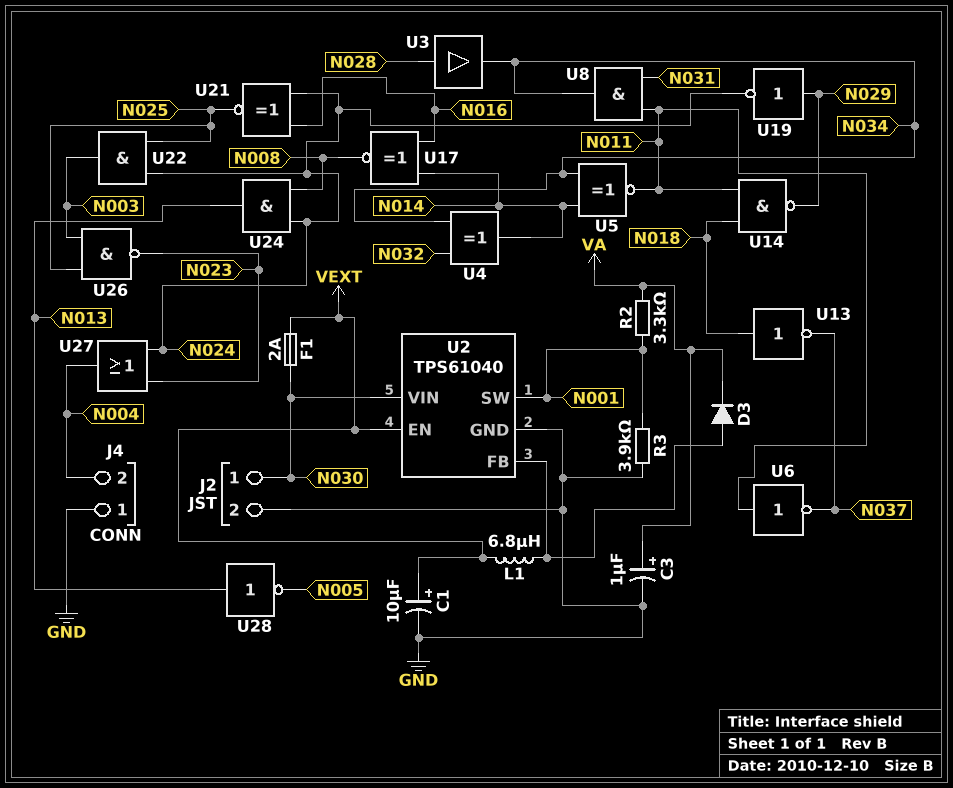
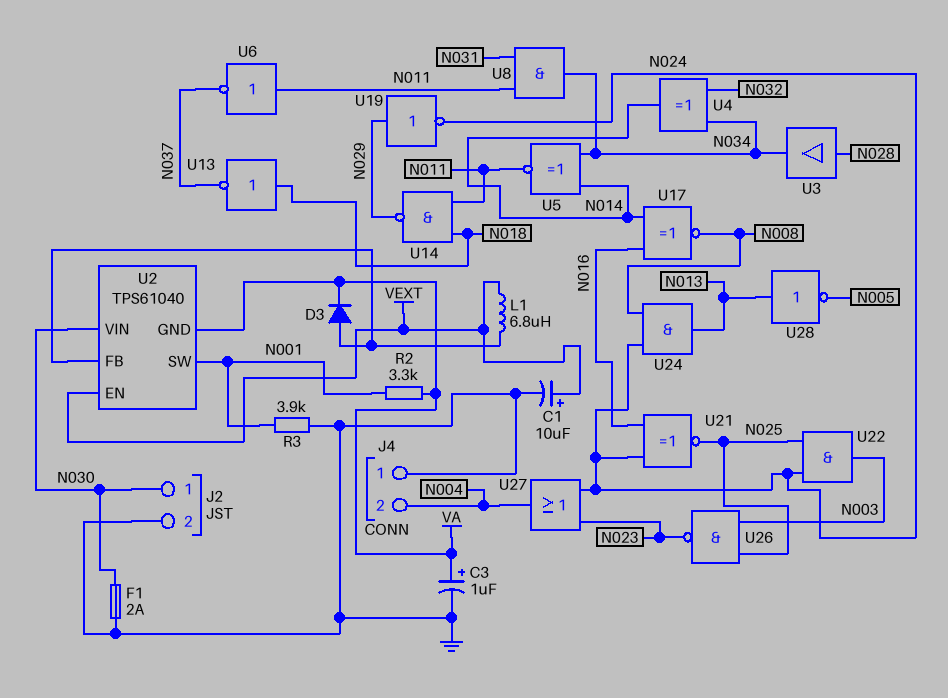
F1: 2A (N030, VEXT) -> 2A (GND, N030)
U2 pin GND: GND -> VA

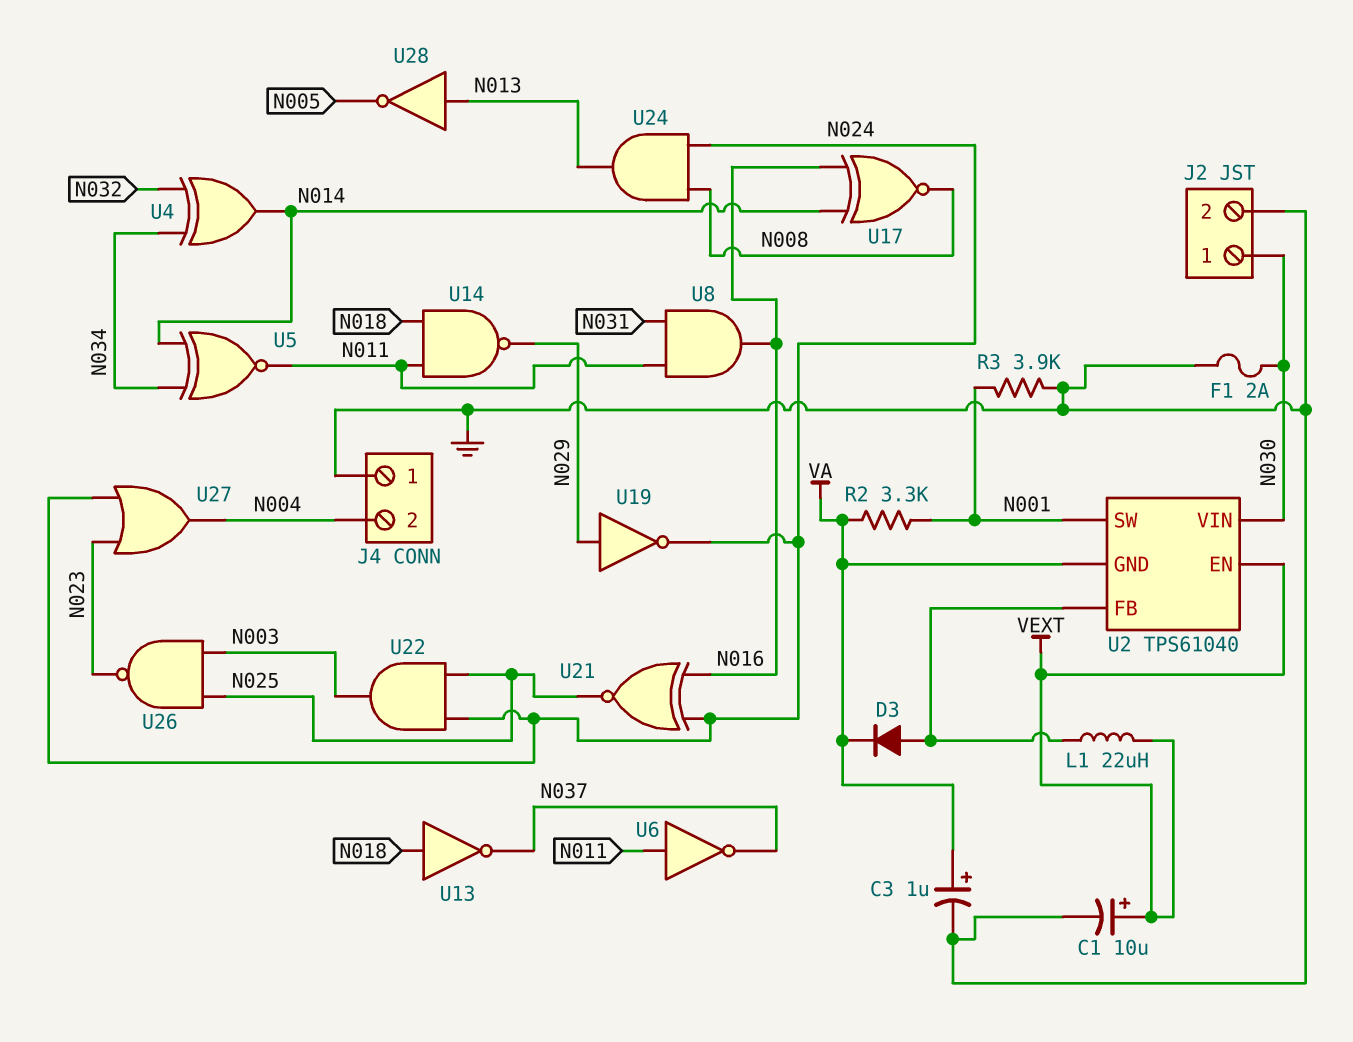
L1: 6.8uH (U2/FB, VEXT) -> 22uH (U2/FB, VEXT)
U3: buffer (in N028, out N034) -> none
U8: AND (in N011, in N031, out N034) -> AND (in N011, in N031, out N016)

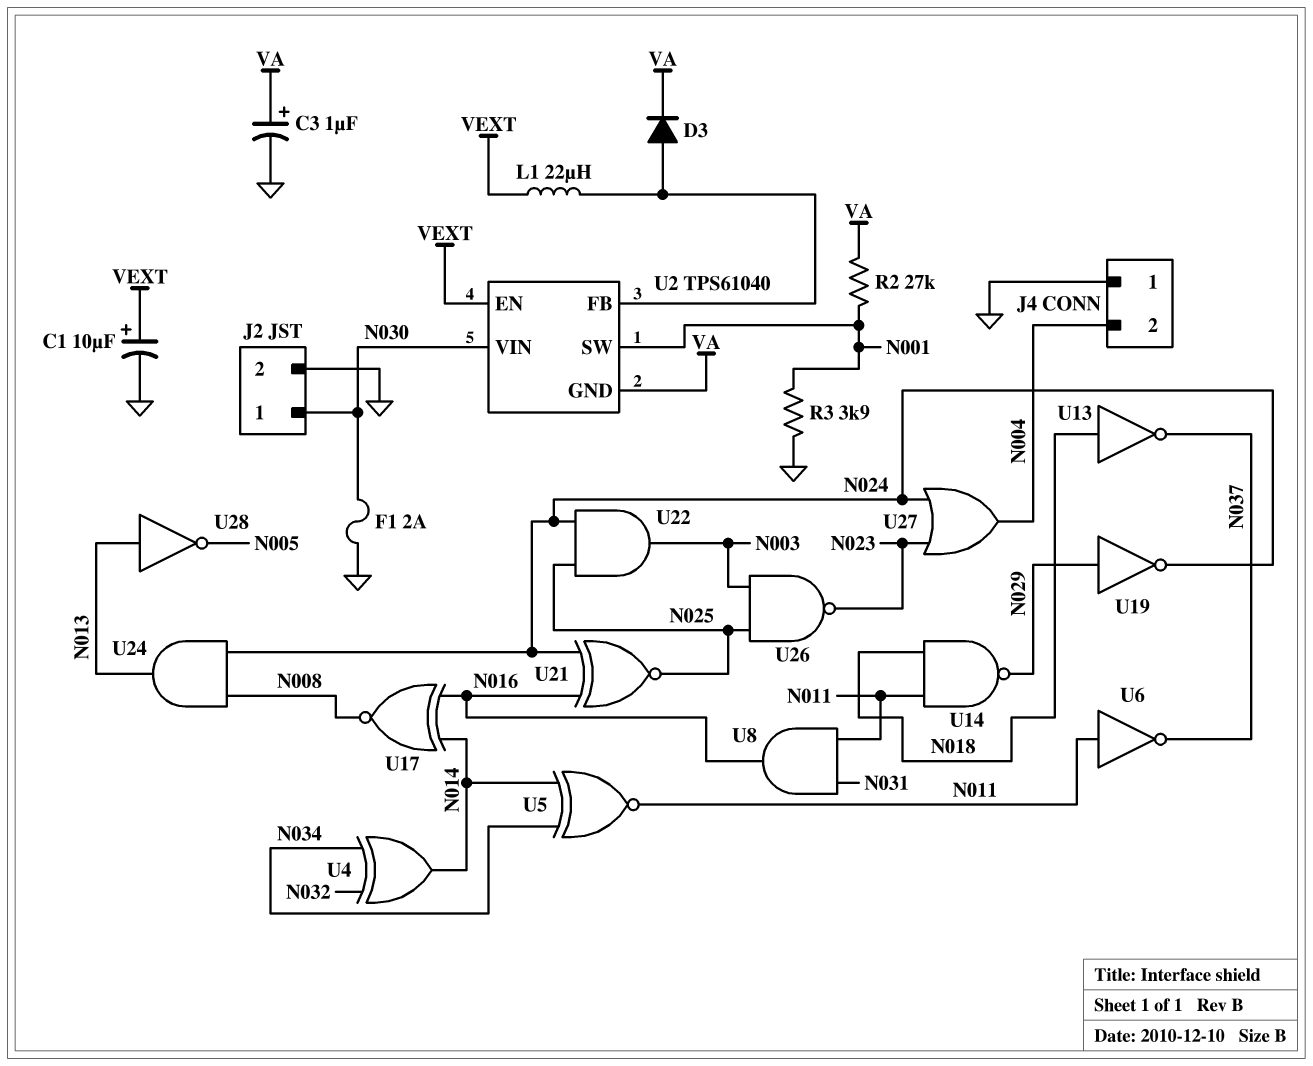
R2: 3.3k (N001, VA) -> 27k (N001, VA)

